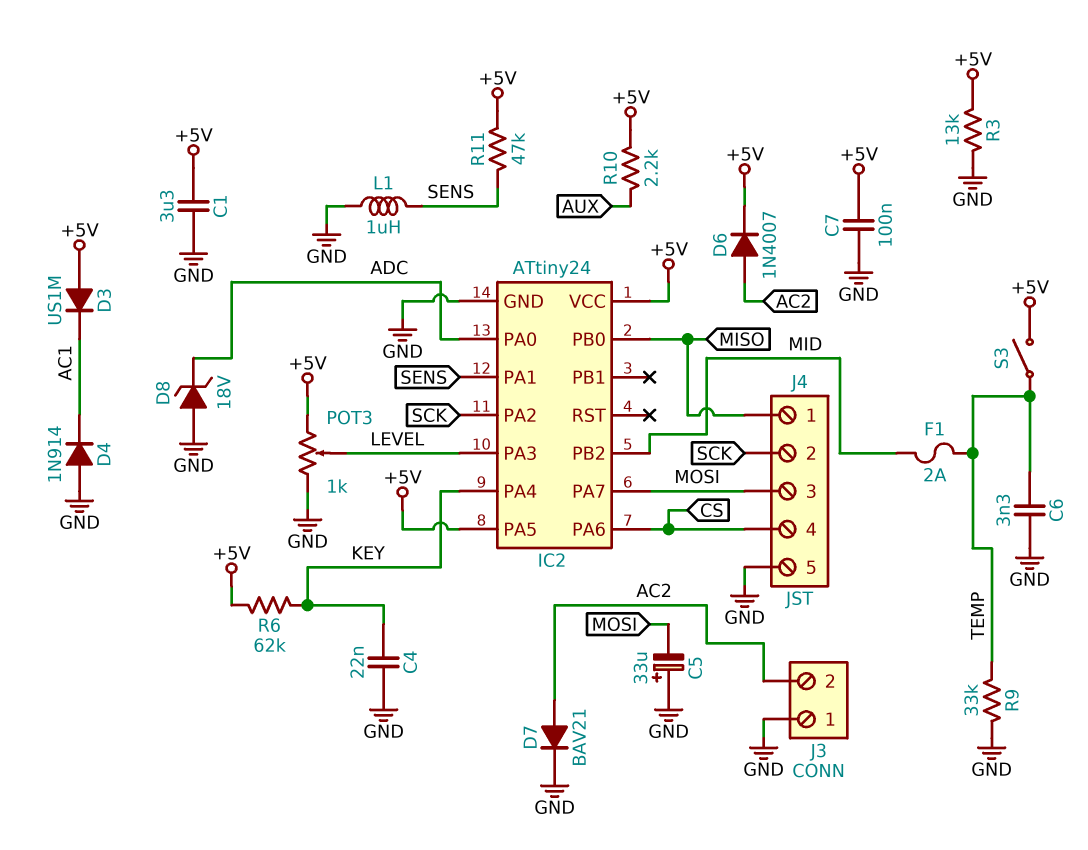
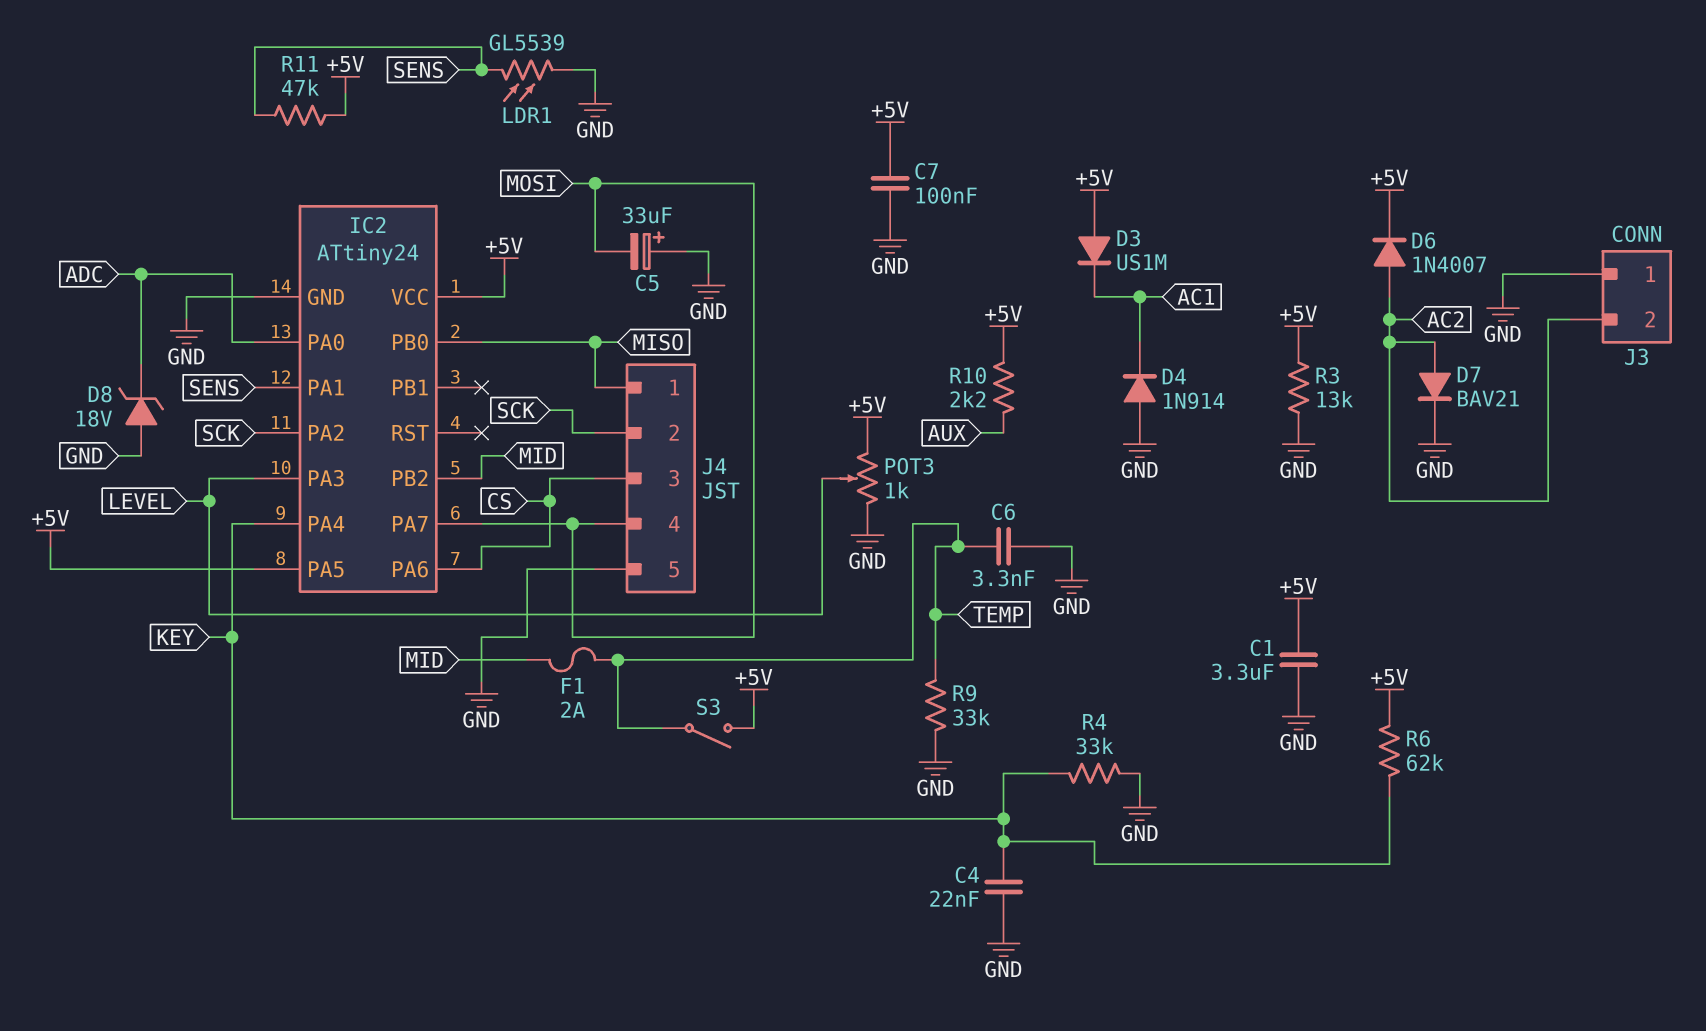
J4 pin 3: MOSI -> CS
J4 pin 4: CS -> MOSI
L1: 1uH (GND, SENS) -> none
LDR1: none -> GL5539 (GND, SENS)
R4: none -> 33k (GND, KEY)

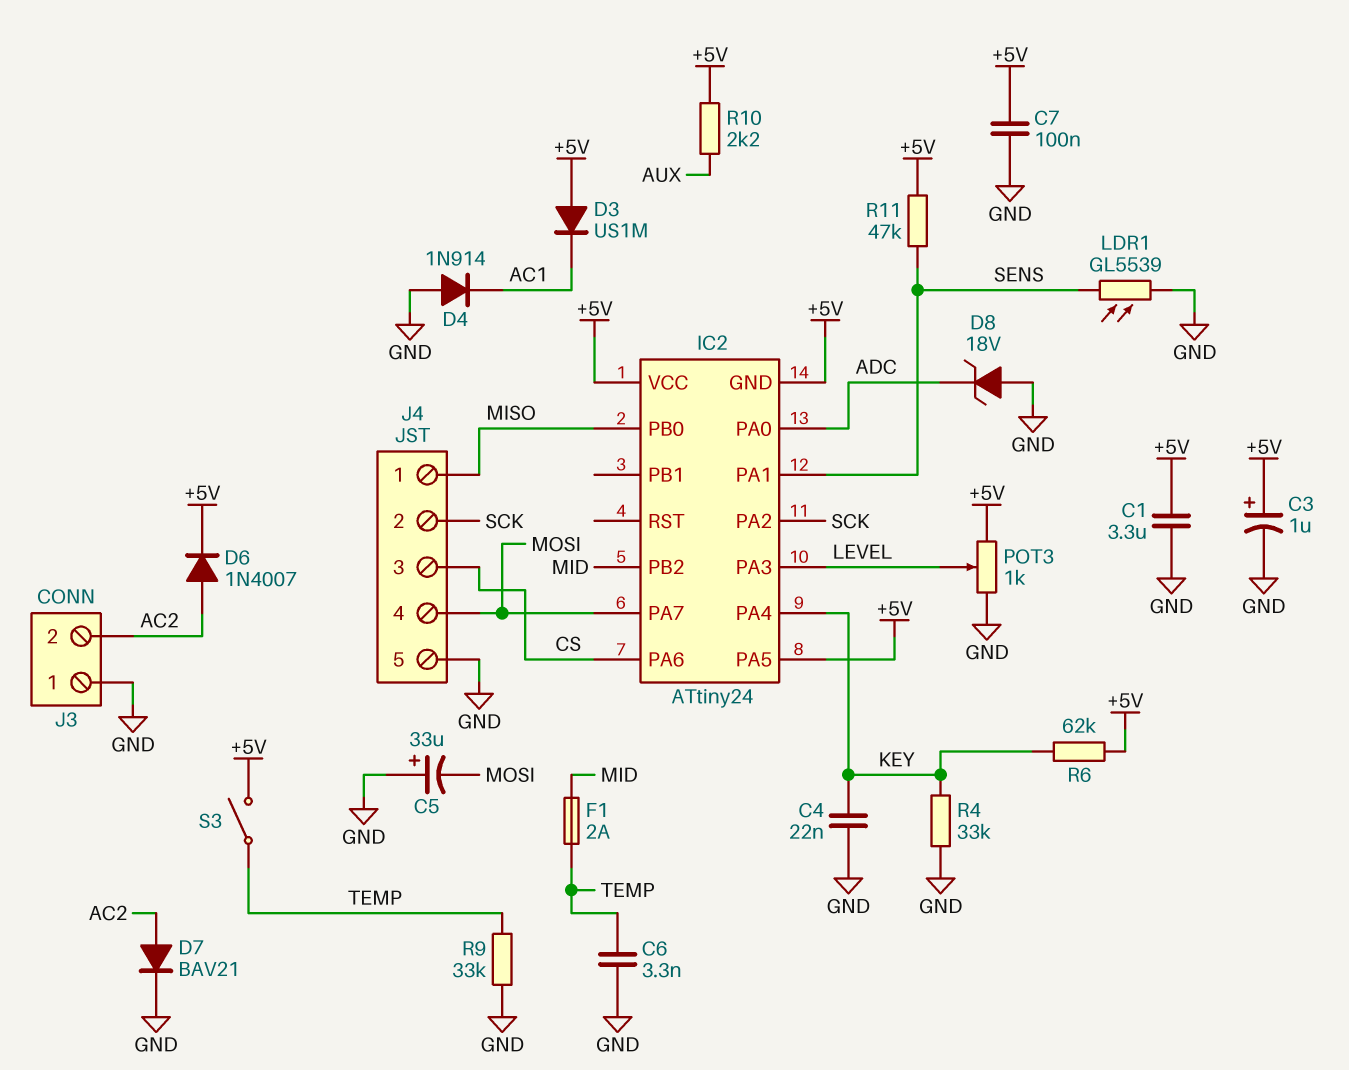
C3: none -> 1uF (plus +5V, minus GND)
IC2 pin GND: GND -> +5V
R3: 13k (+5V, GND) -> none

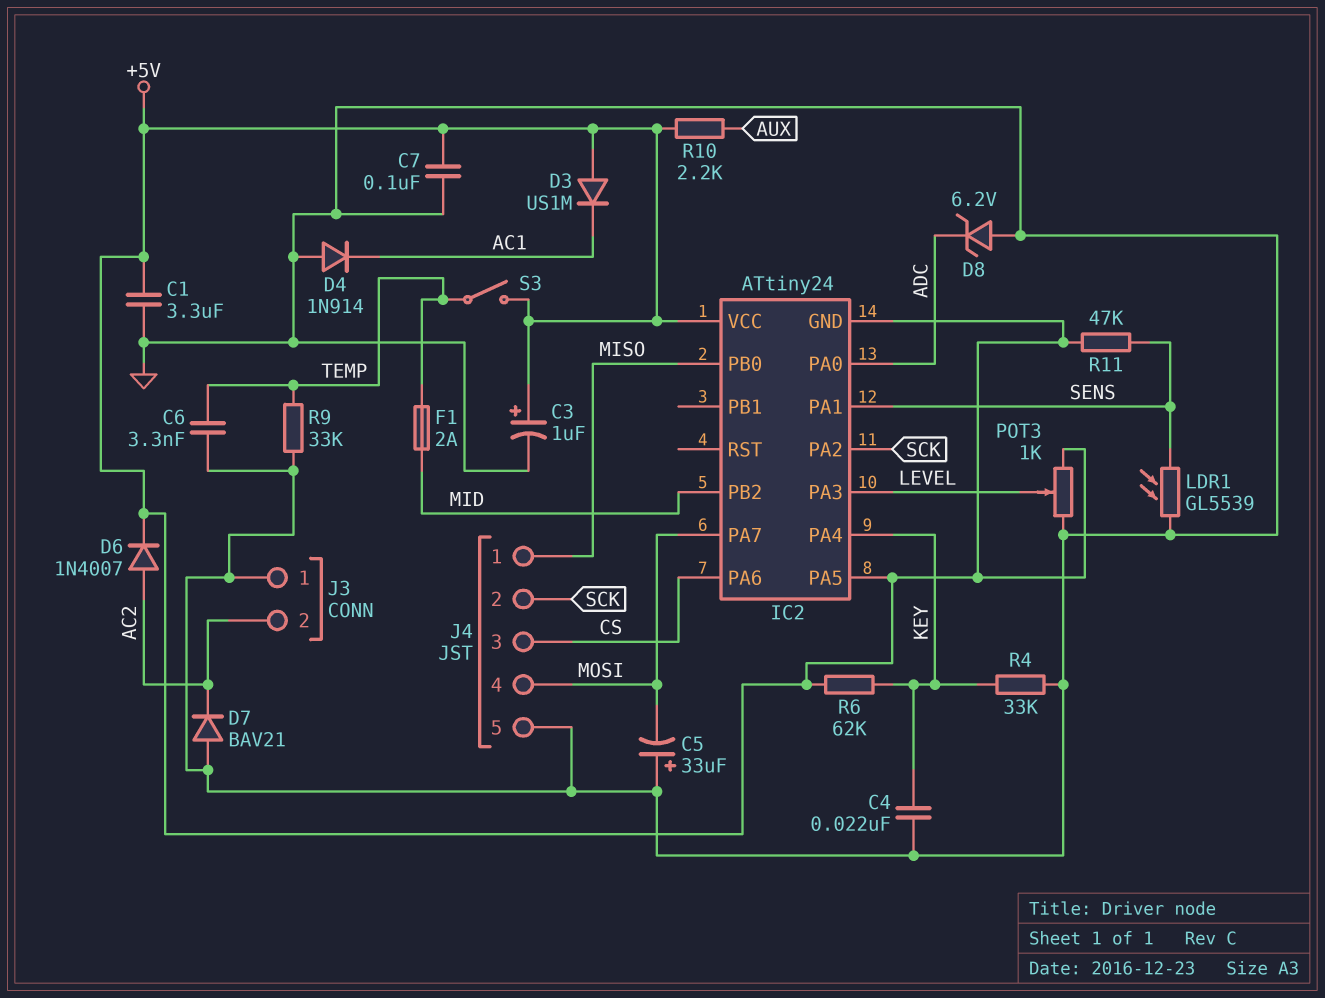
D7: diode BAV21 (A AC2, K GND) -> diode BAV21 (A GND, K AC2)
D8: zener 18V (A GND, K ADC) -> zener 6.2V (A GND, K ADC)

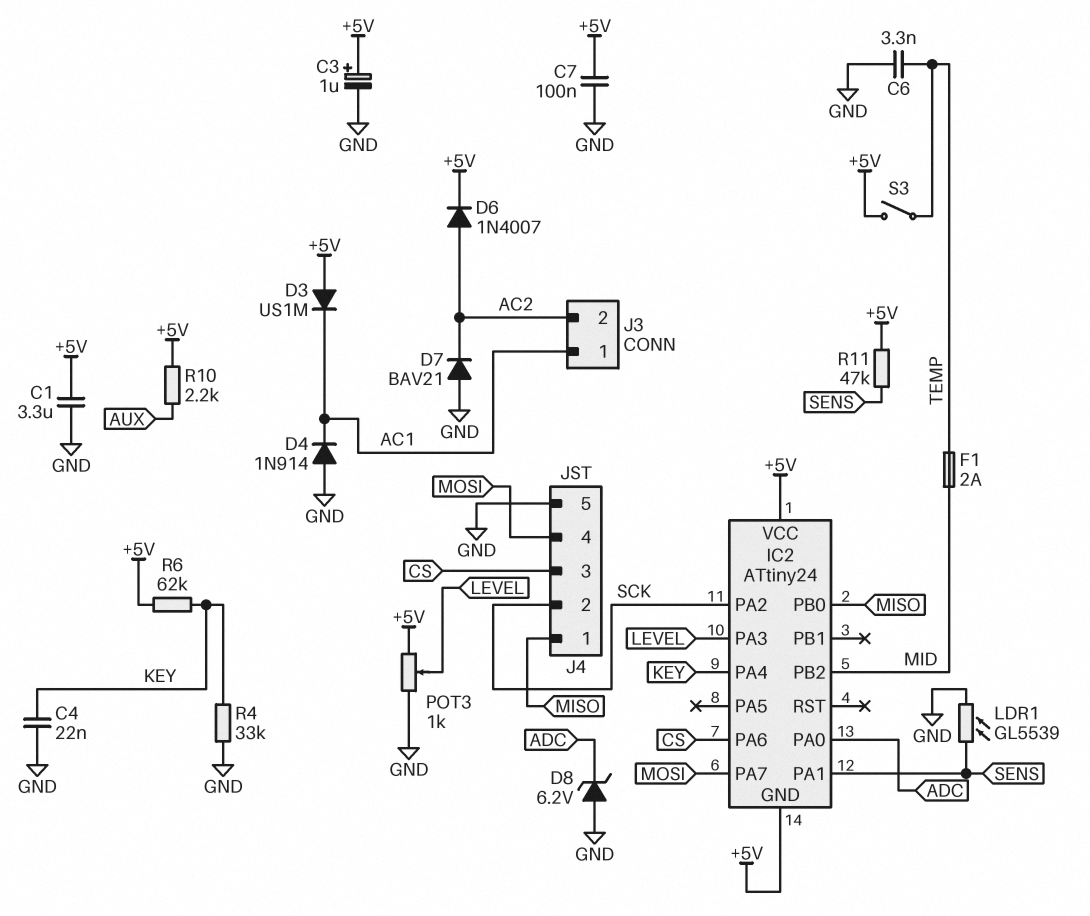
C5: 33uF (plus GND, minus MOSI) -> none
IC2 pin PA5: +5V -> none
J3 pin 1: GND -> AC1
R9: 33k (GND, TEMP) -> none

